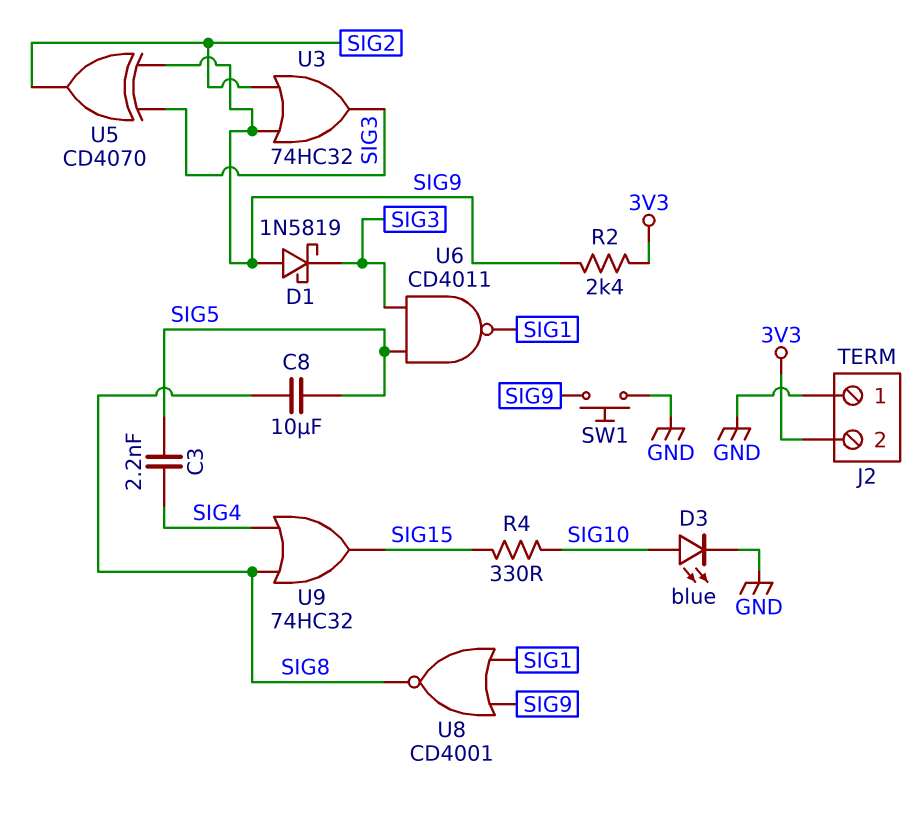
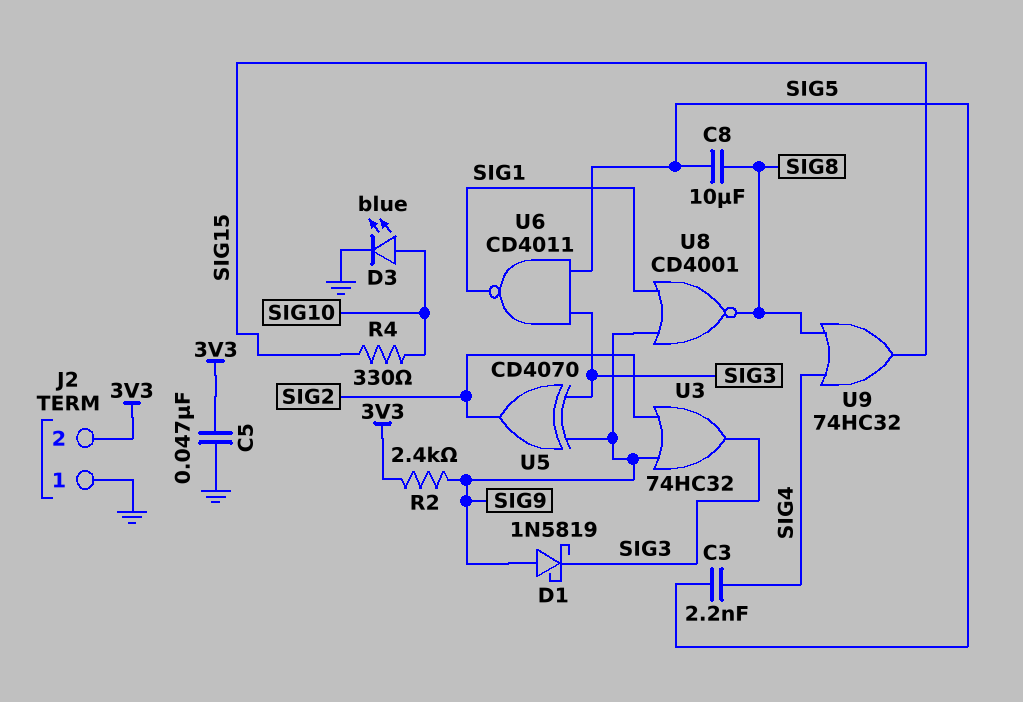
C5: none -> 47nF (3V3, GND)
SW1: button (GND, SIG9) -> none

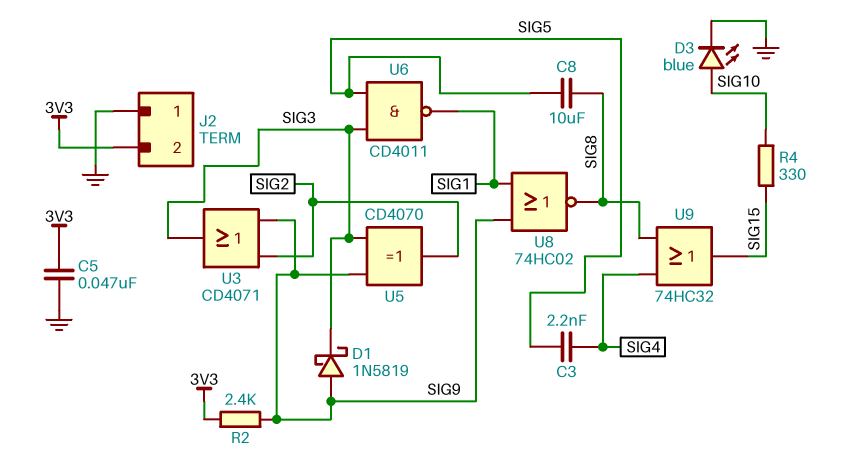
U3: OR 74HC32 (in SIG2, in SIG9, out SIG3) -> OR CD4071 (in SIG2, in SIG9, out SIG3)
U8: NOR CD4001 (in SIG1, in SIG9, out SIG8) -> NOR 74HC02 (in SIG1, in SIG9, out SIG8)

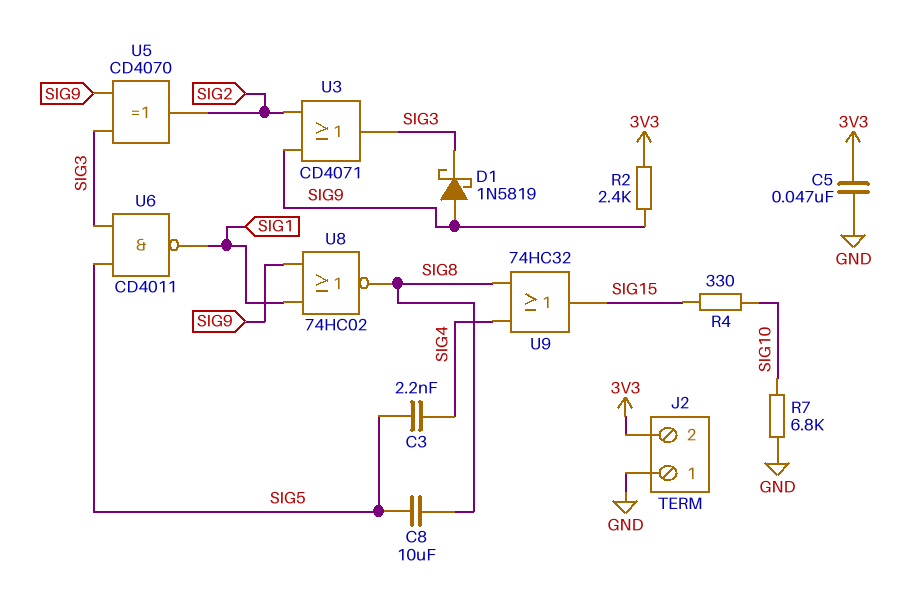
D3: LED blue (A SIG10, K GND) -> none
R7: none -> 6.8k (GND, SIG10)

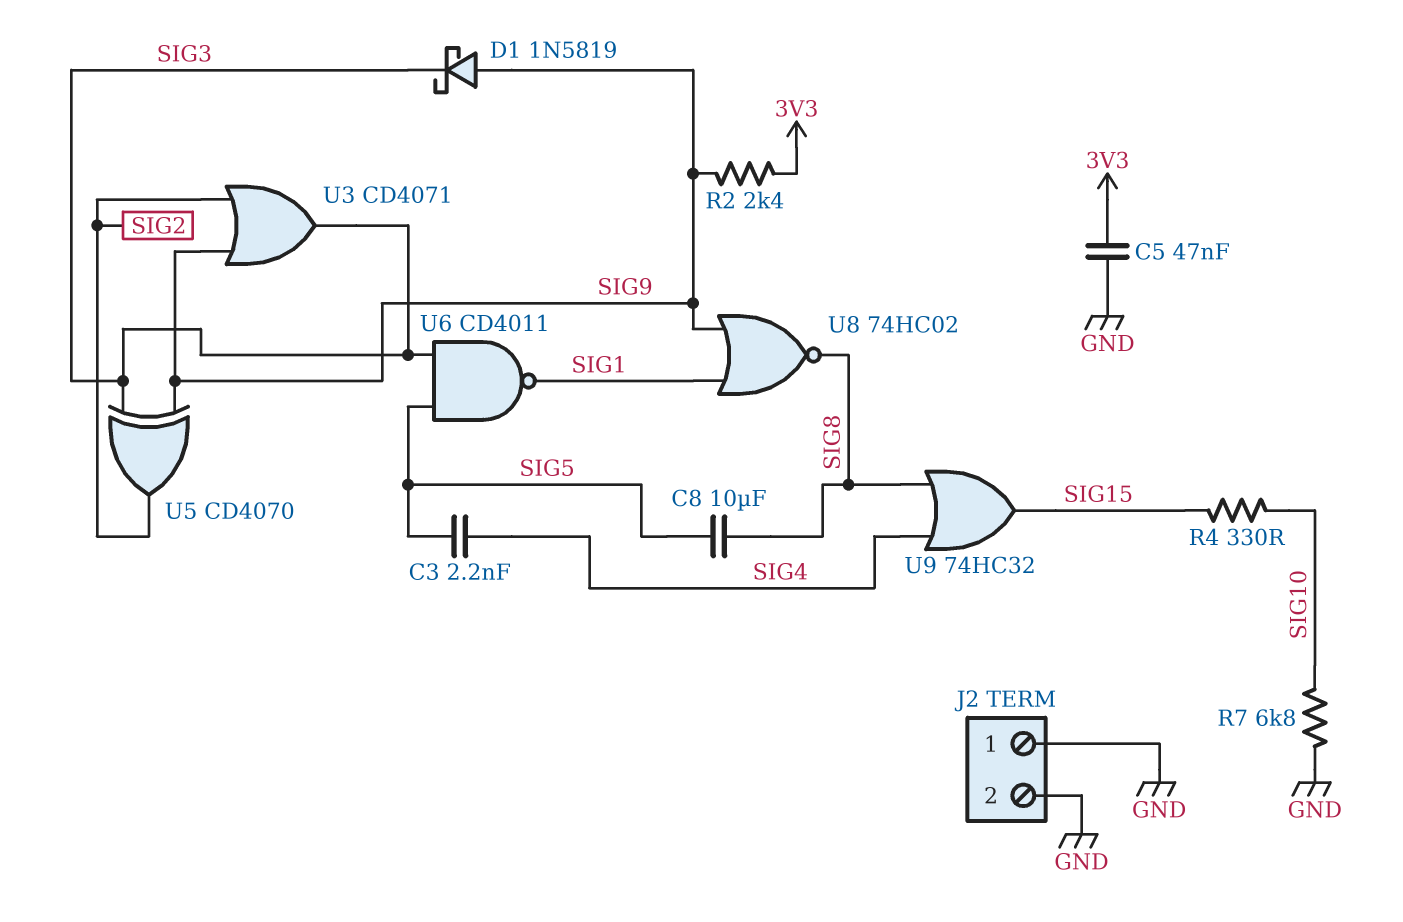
J2 pin 2: 3V3 -> GND

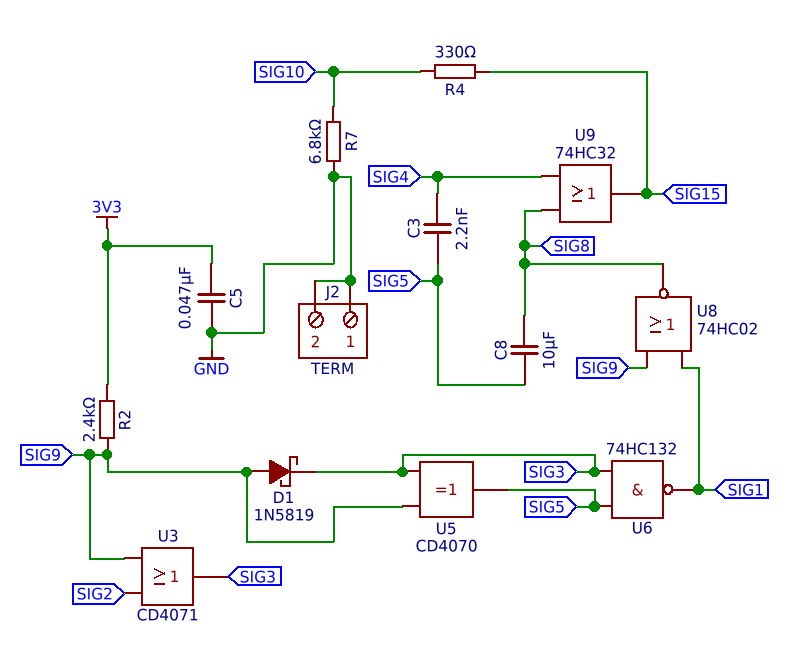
U5: XOR CD4070 (in SIG3, in SIG9, out SIG2) -> XOR CD4070 (in SIG3, in SIG9, out SIG5)
U6: NAND CD4011 (in SIG3, in SIG5, out SIG1) -> NAND 74HC132 (in SIG3, in SIG5, out SIG1)

